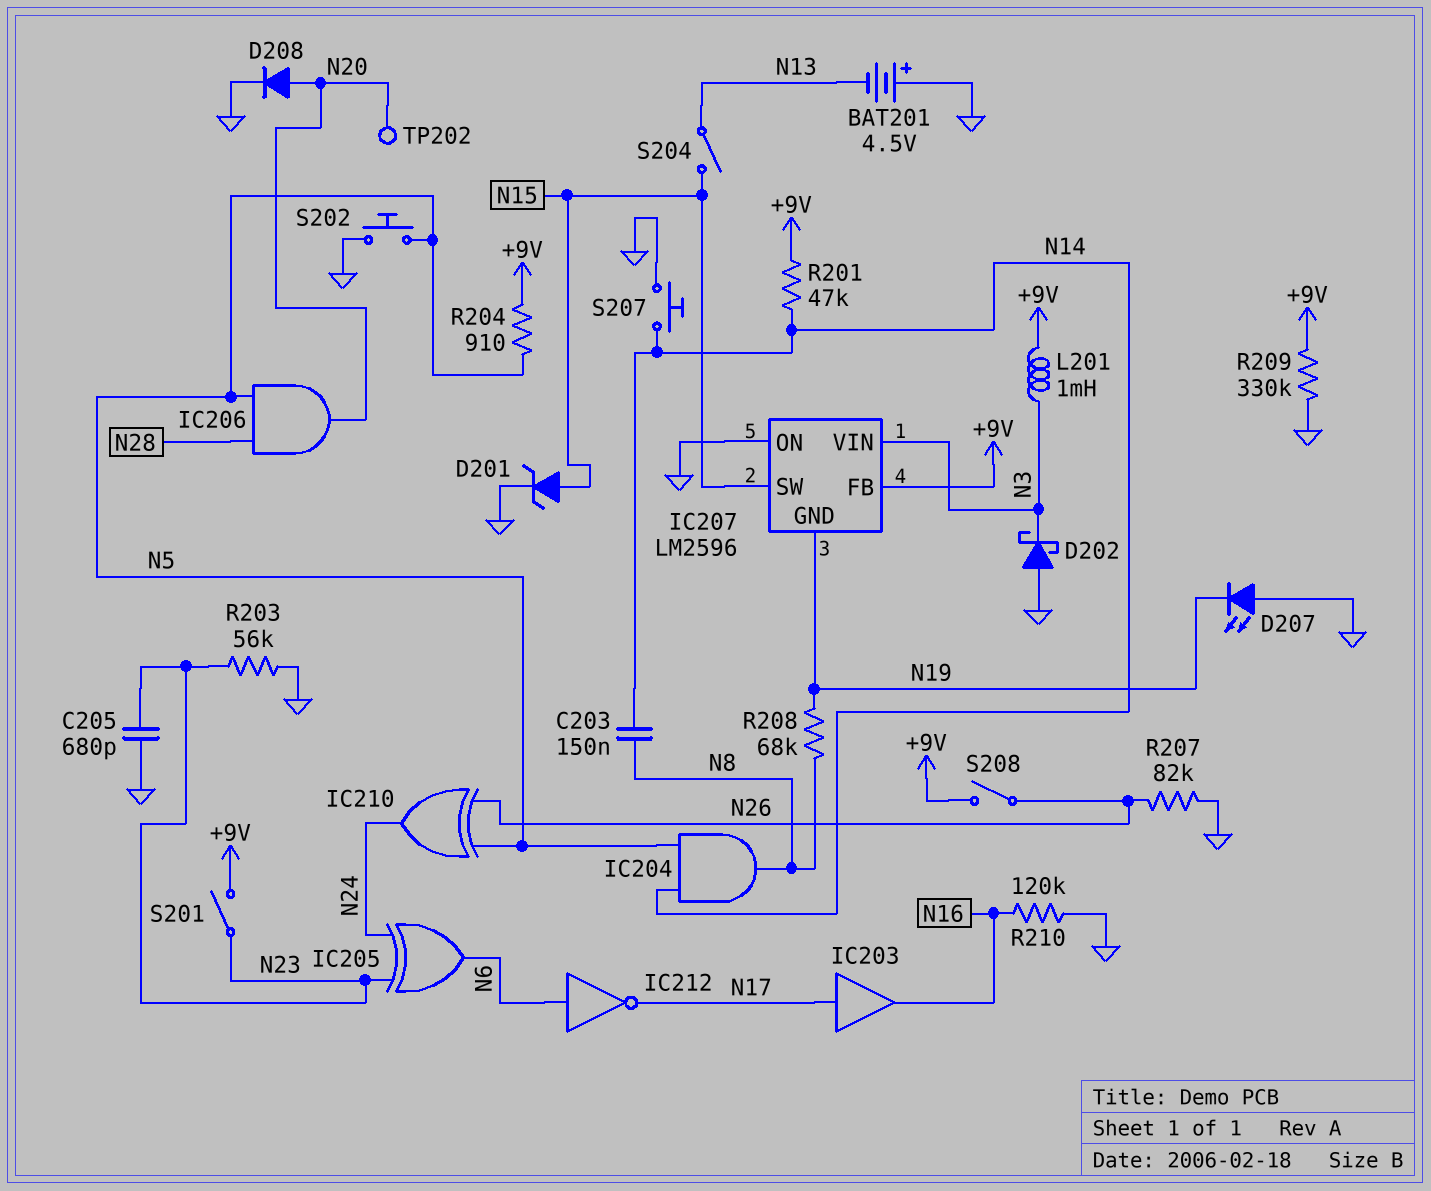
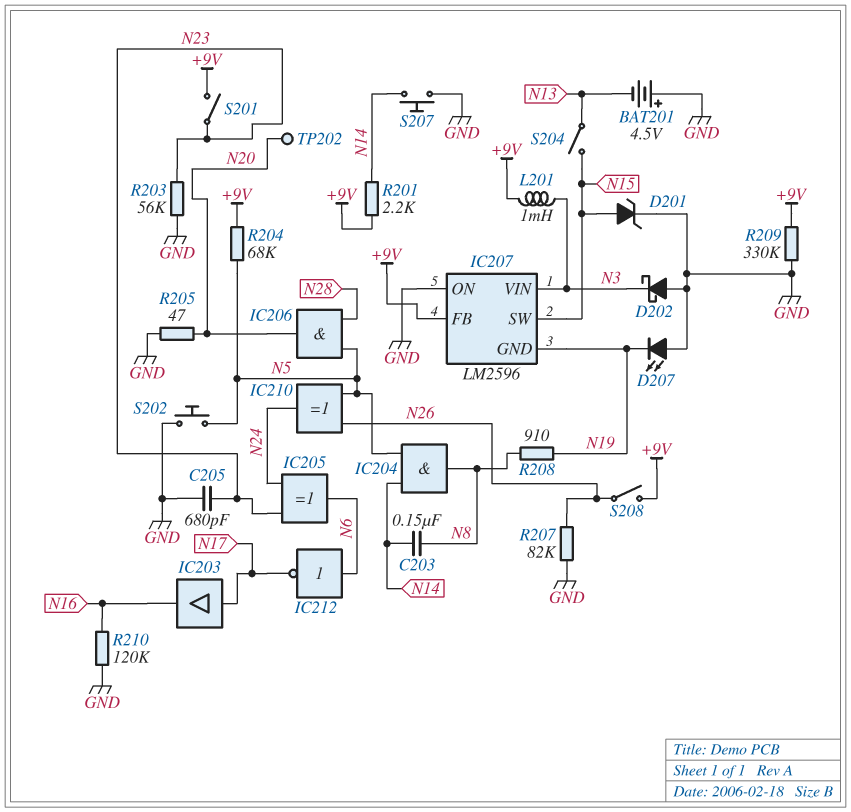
D208: diode (A N20, K GND) -> none
R201: 47k (+9V, N14) -> 2.2k (+9V, N14)
R204: 910 (+9V, N5) -> 68k (+9V, N5)
R205: none -> 47 (GND, N20)
R208: 68k (N8, N19) -> 910 (N8, N19)

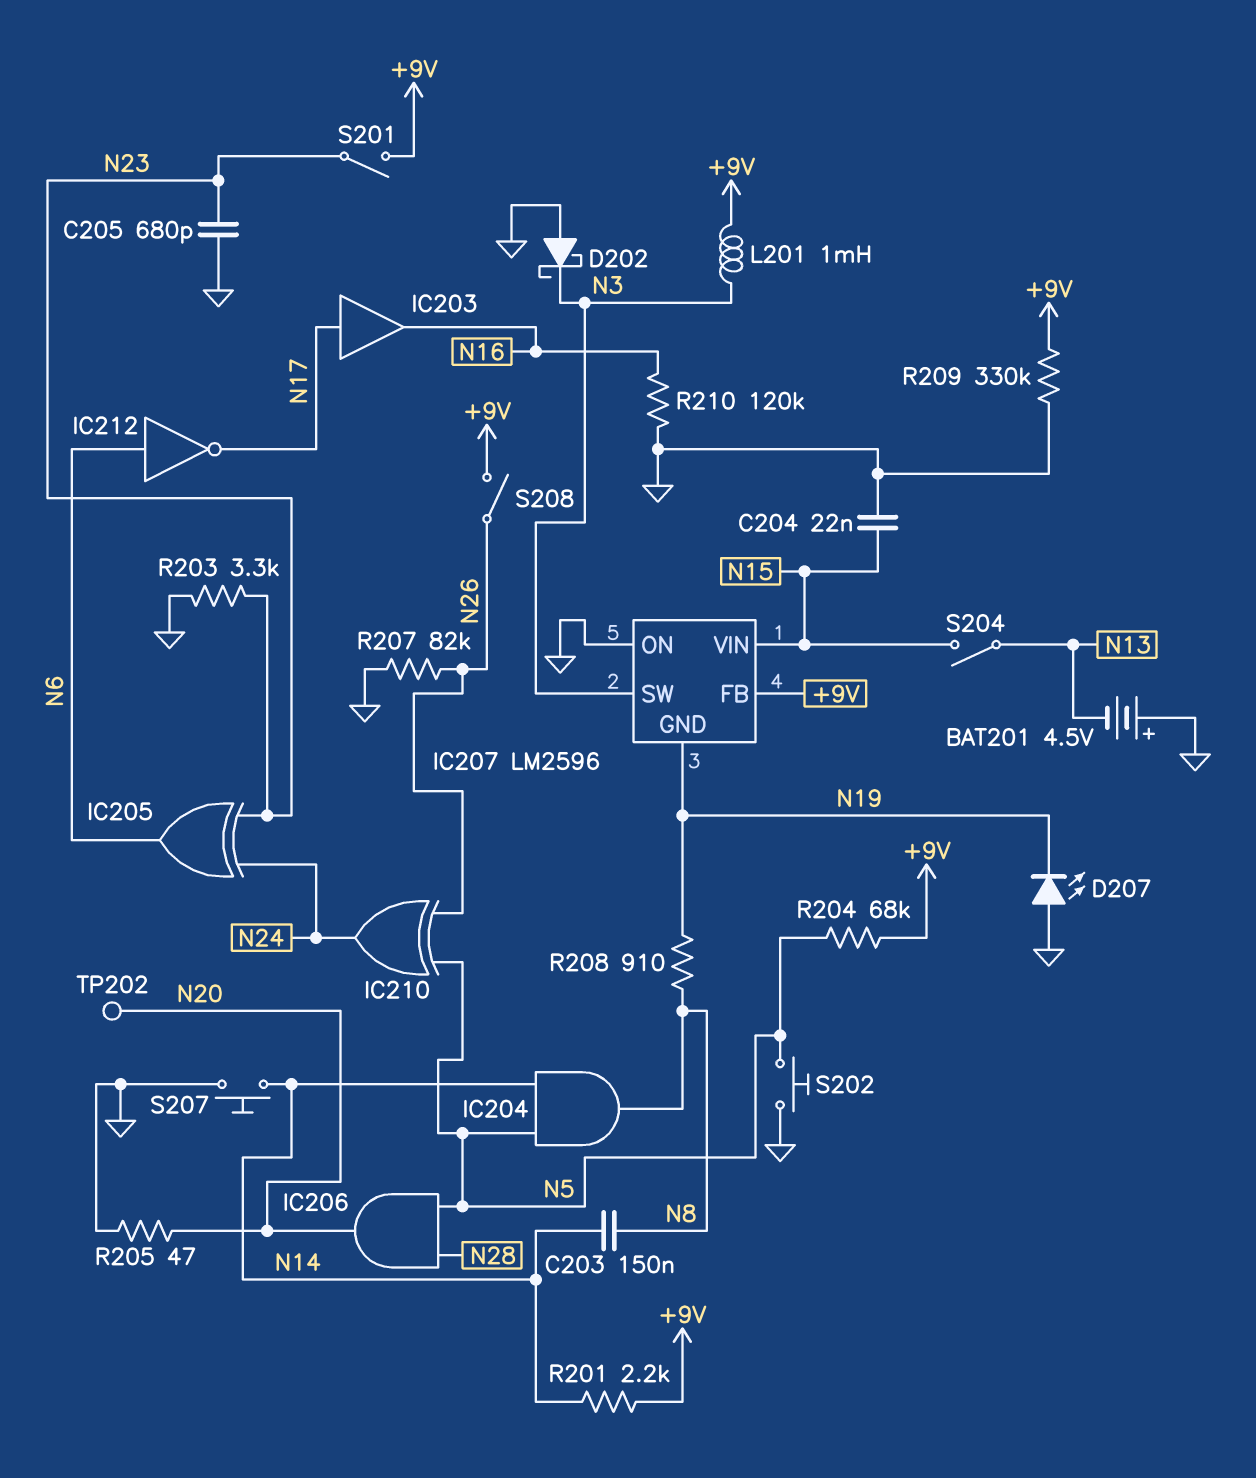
C204: none -> 22nF (GND, N15)
D201: zener (A N15, K GND) -> none
IC207 pin SW: N15 -> N3
IC207 pin VIN: N3 -> N15
R203: 56k (GND, N23) -> 3.3k (GND, N23)

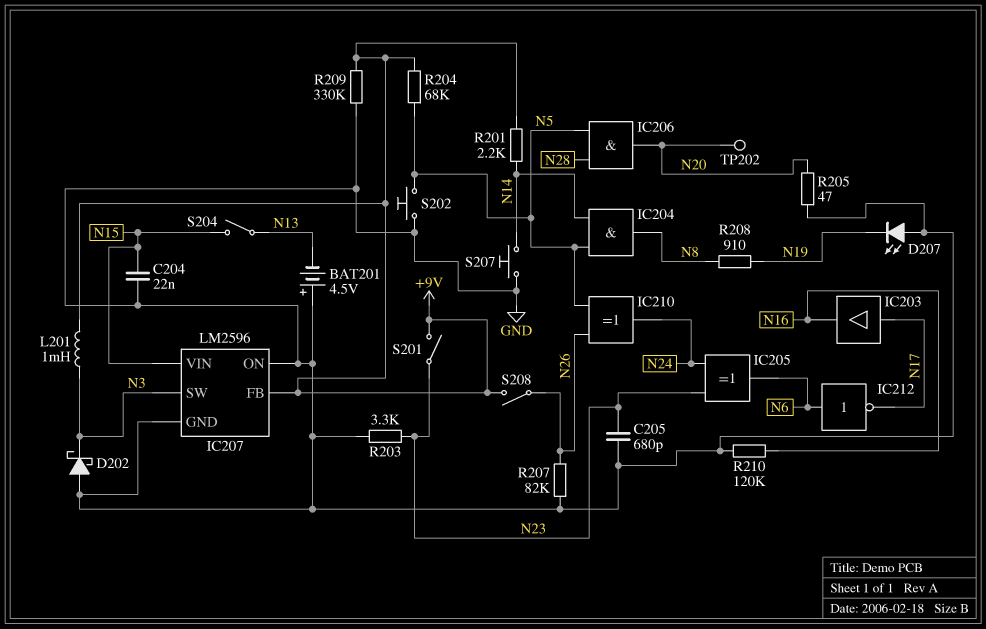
C203: 150nF (N8, N14) -> none
IC207 pin GND: N19 -> GND

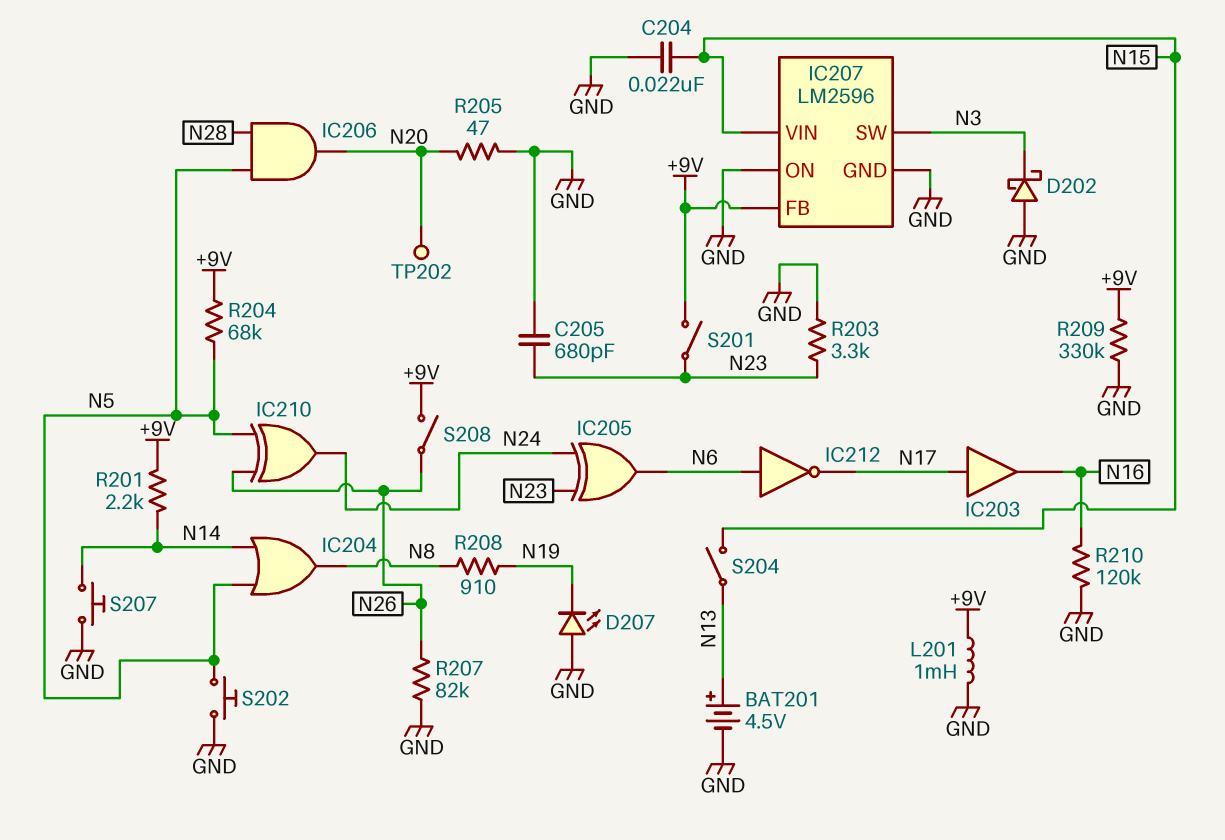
BAT201: 4.5V (plus GND, minus N13) -> 4.5V (plus N13, minus GND)
IC204: AND (in N5, in N14, out N8) -> OR (in N5, in N14, out N8)
L201: 1mH (+9V, N3) -> 1mH (+9V, GND)

